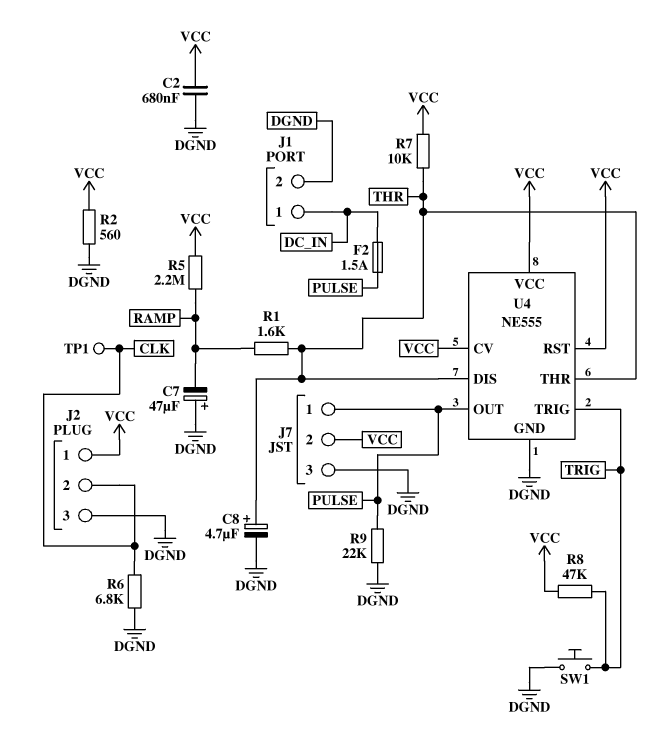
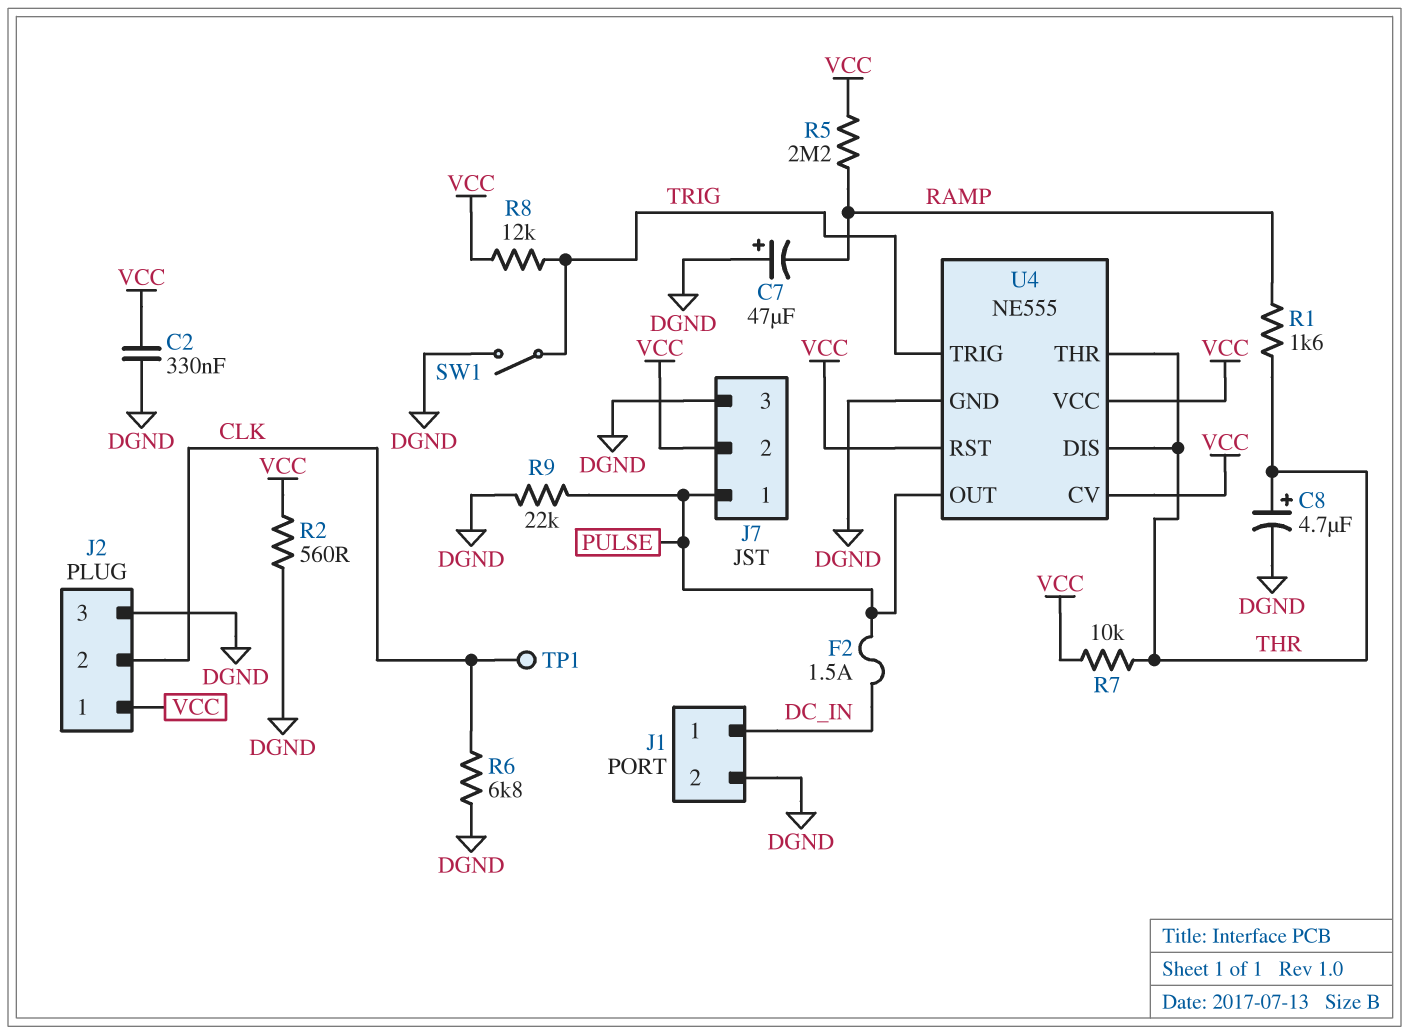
C2: 680nF (DGND, VCC) -> 330nF (DGND, VCC)
R8: 47k (TRIG, VCC) -> 12k (TRIG, VCC)
SW1: button (DGND, TRIG) -> switch (DGND, TRIG)

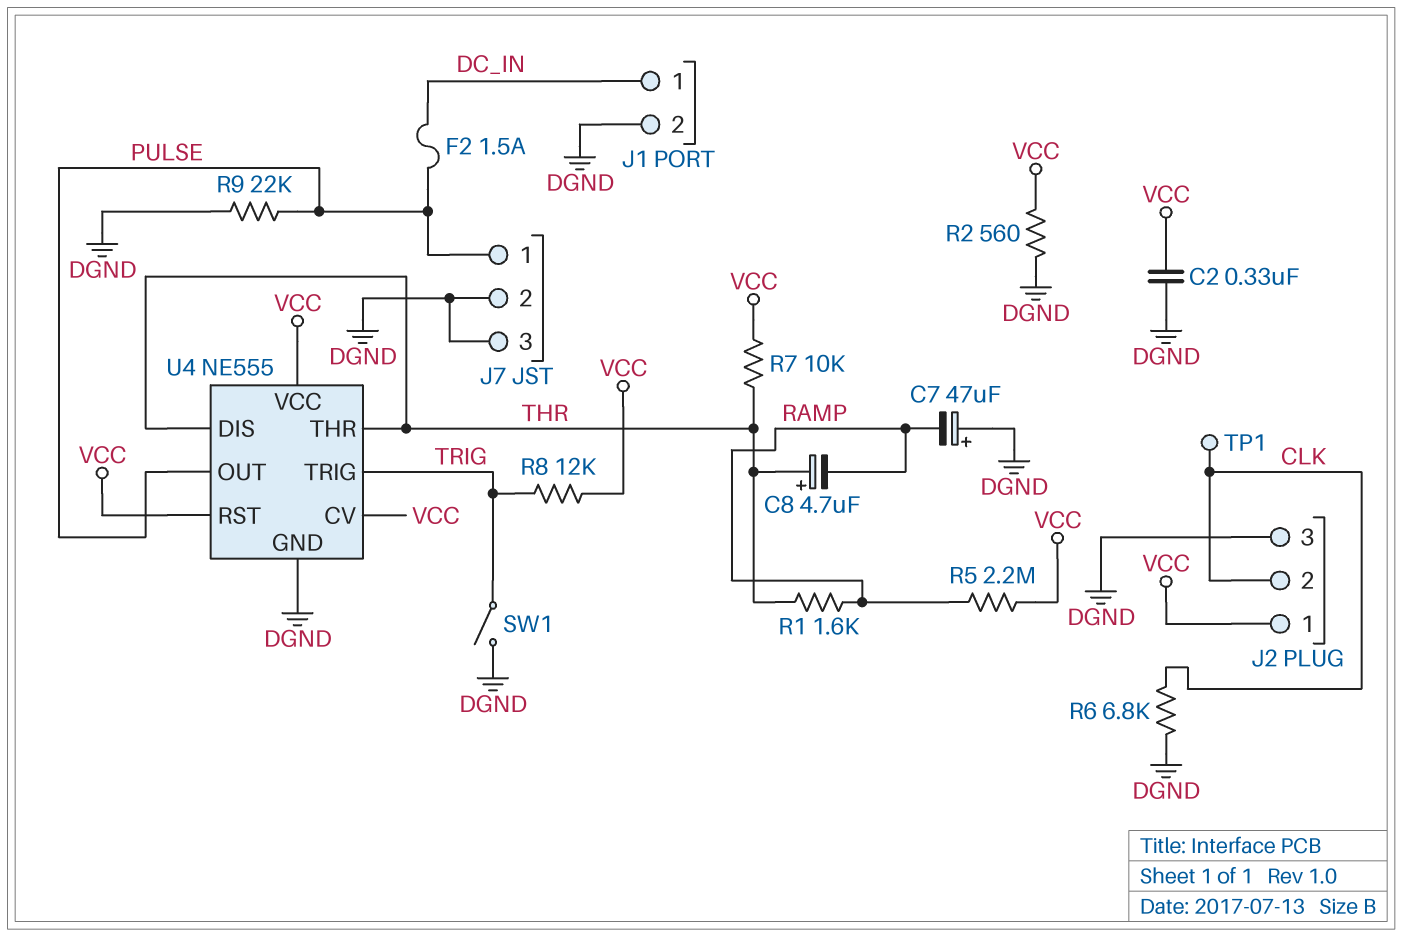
C8: 4.7uF (plus THR, minus DGND) -> 4.7uF (plus THR, minus RAMP)
J7 pin 2: VCC -> DGND

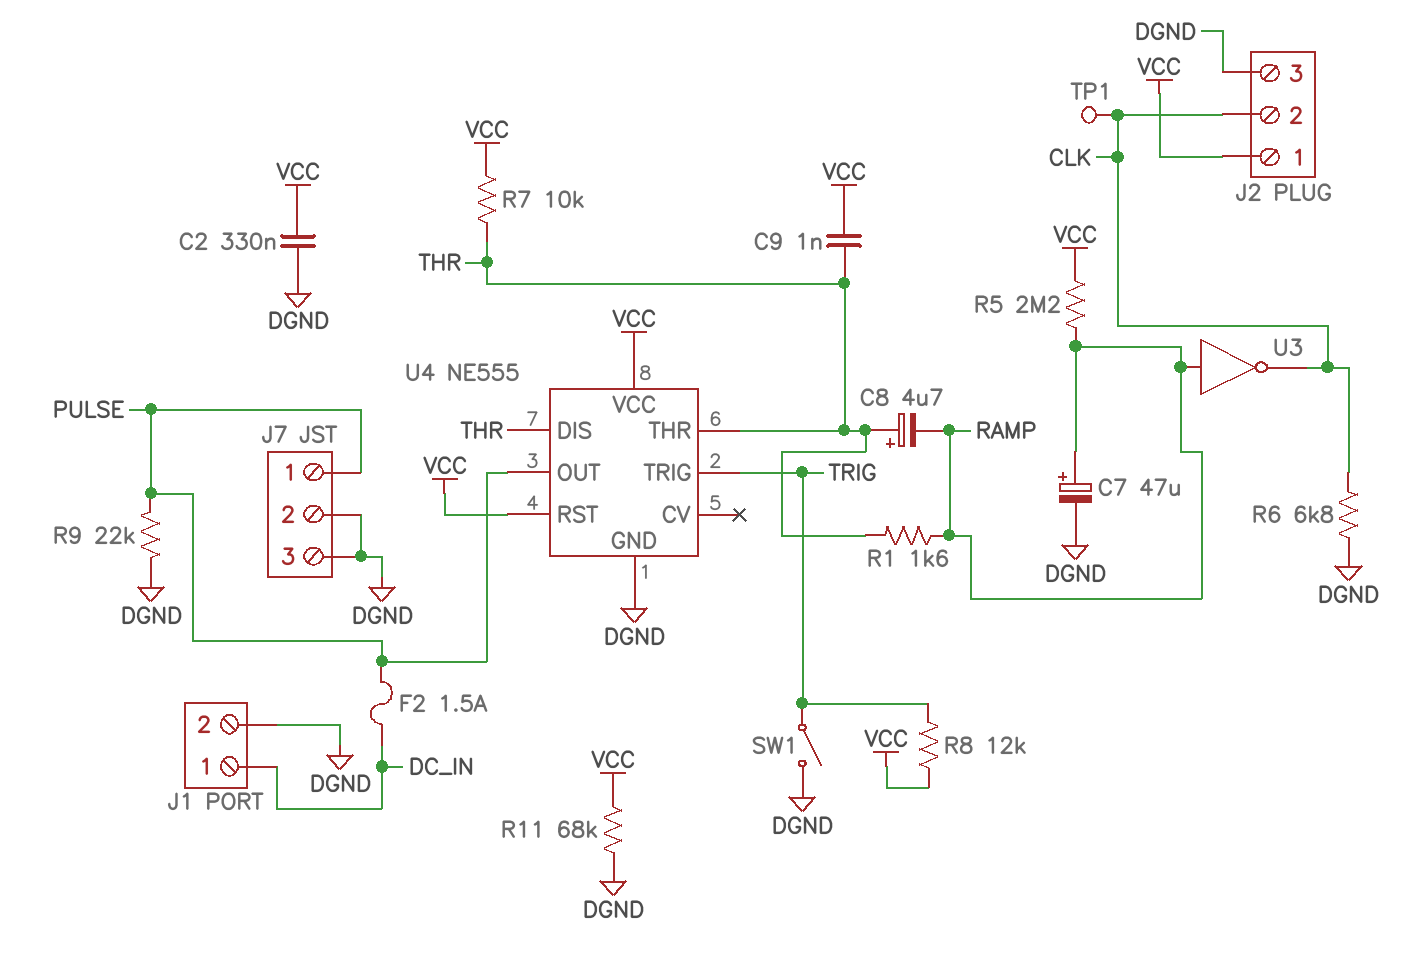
C7: 47uF (plus DGND, minus RAMP) -> 47uF (plus RAMP, minus DGND)
C9: none -> 1nF (THR, VCC)
R2: 560 (DGND, VCC) -> none
R11: none -> 68k (DGND, VCC)
U3: none -> NOT (in RAMP, out CLK)
U4 pin CV: VCC -> none

